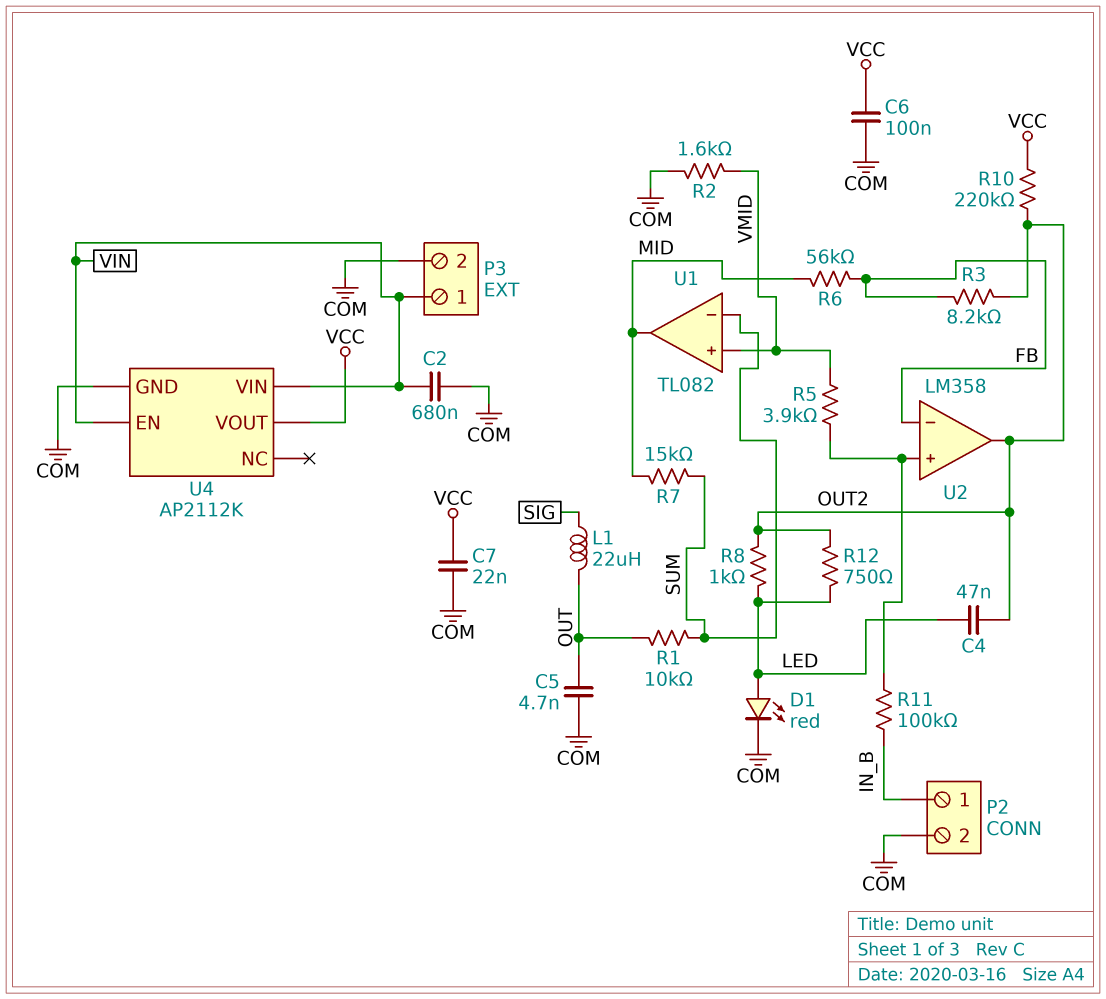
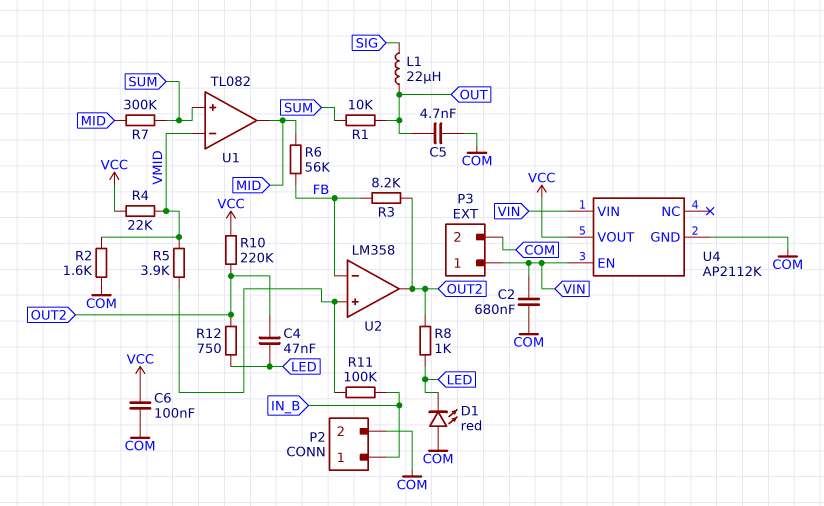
C7: 22nF (COM, VCC) -> none
D1: LED red (A LED, K COM) -> LED red (A COM, K LED)
R4: none -> 22k (VCC, VMID)
R7: 15k (MID, SUM) -> 300k (MID, SUM)
U1 pin in+: VMID -> SUM
U1 pin in-: SUM -> VMID

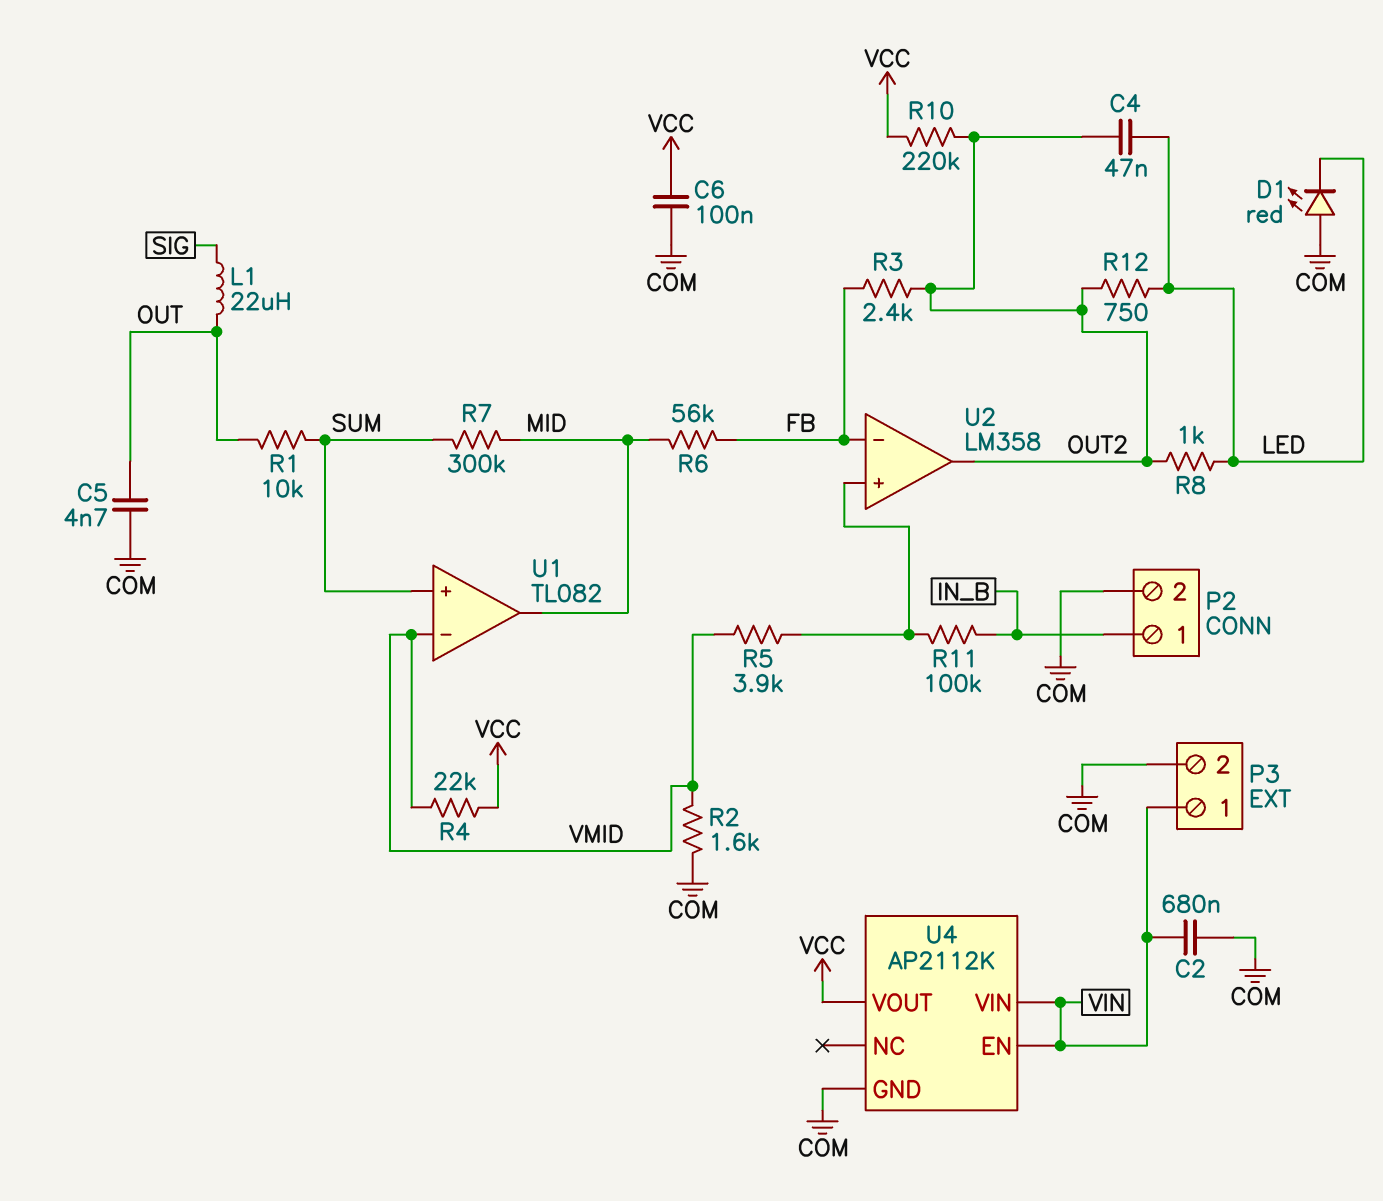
R3: 8.2k (FB, OUT2) -> 2.4k (FB, OUT2)

